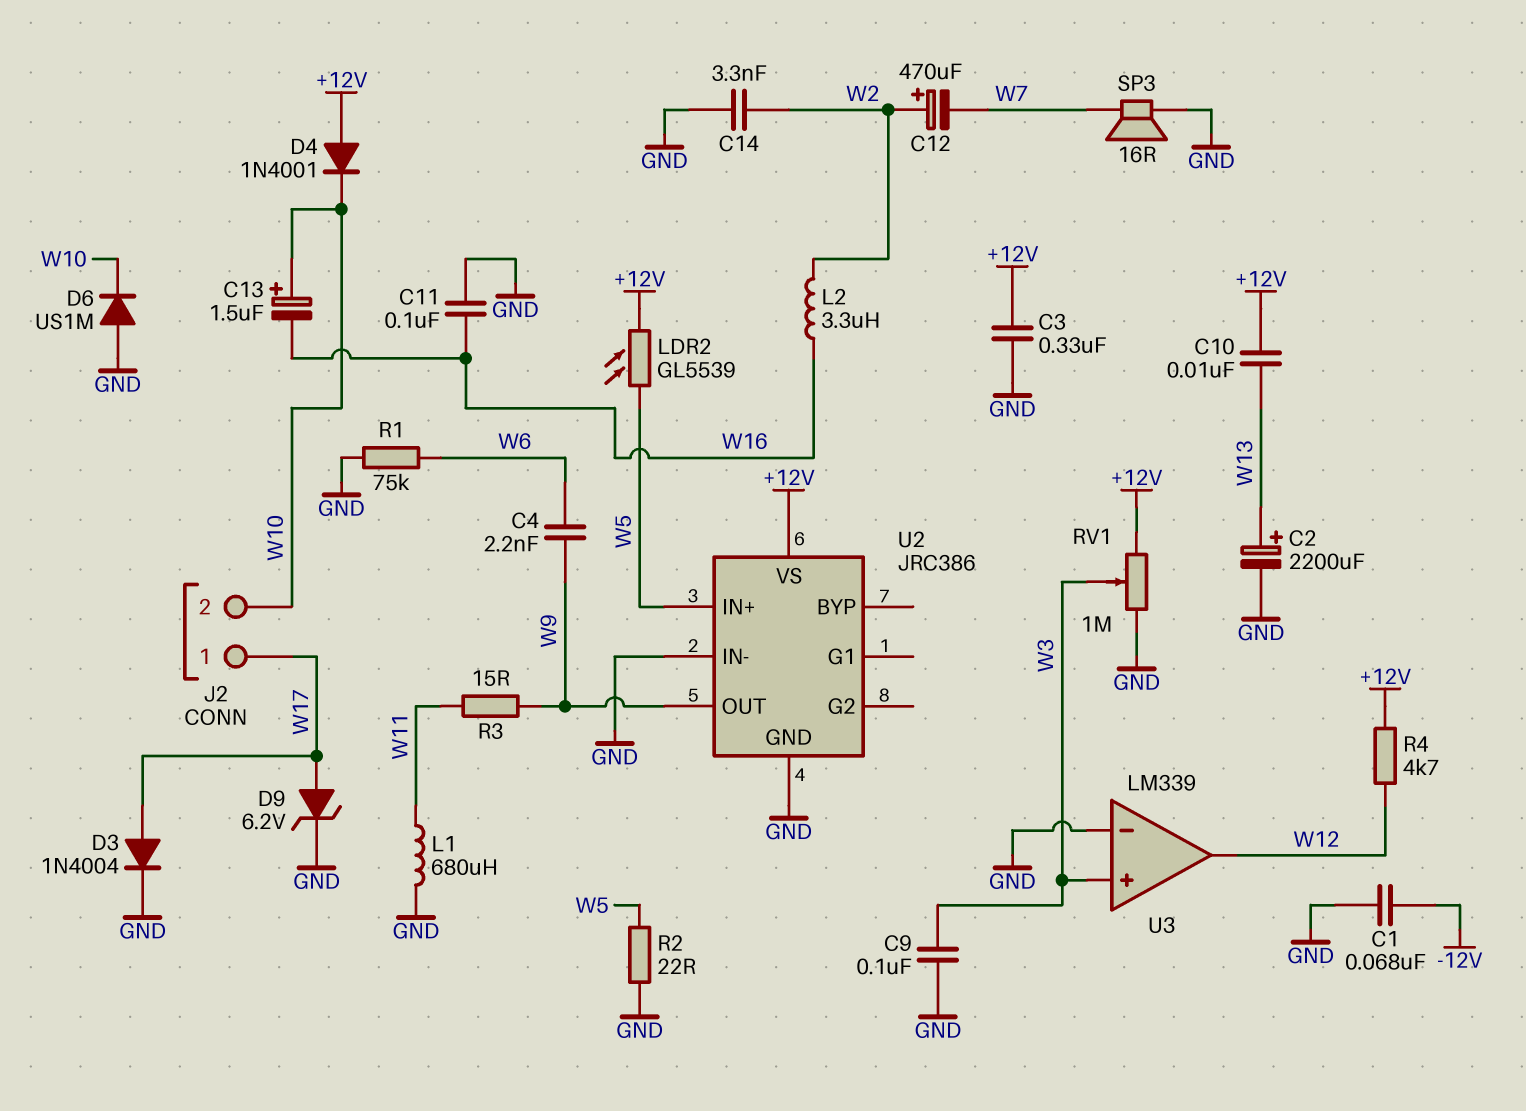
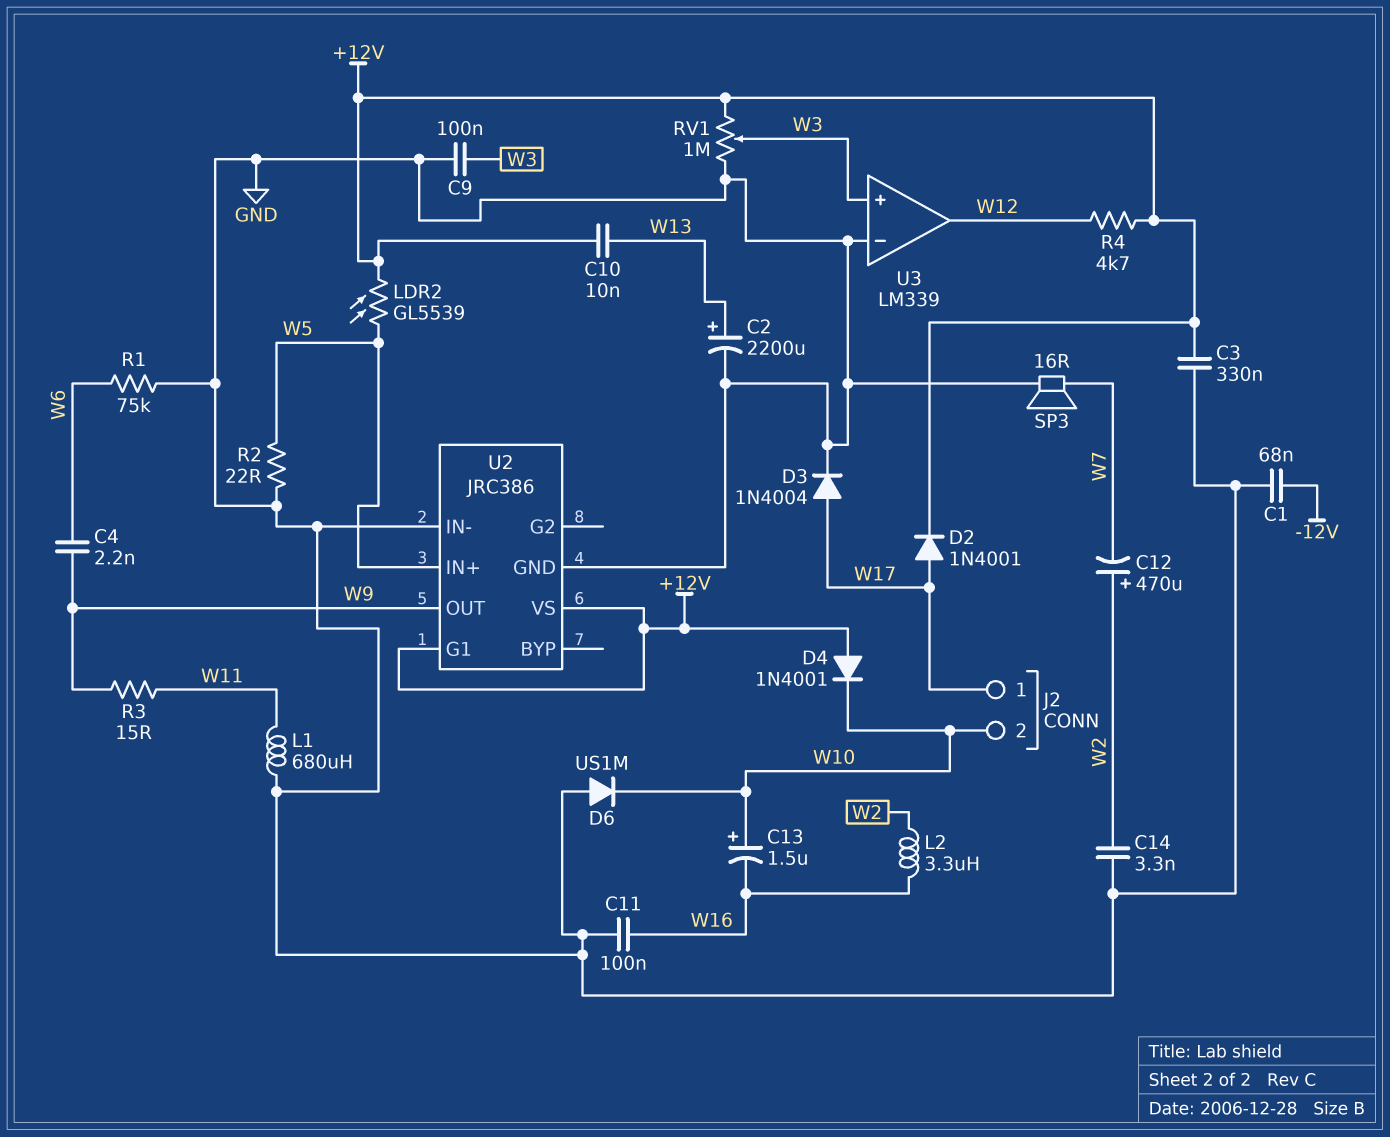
D2: none -> diode 1N4001 (A W17, K +12V)
D9: zener 6.2V (A W17, K GND) -> none
U2 pin G1: none -> +12V

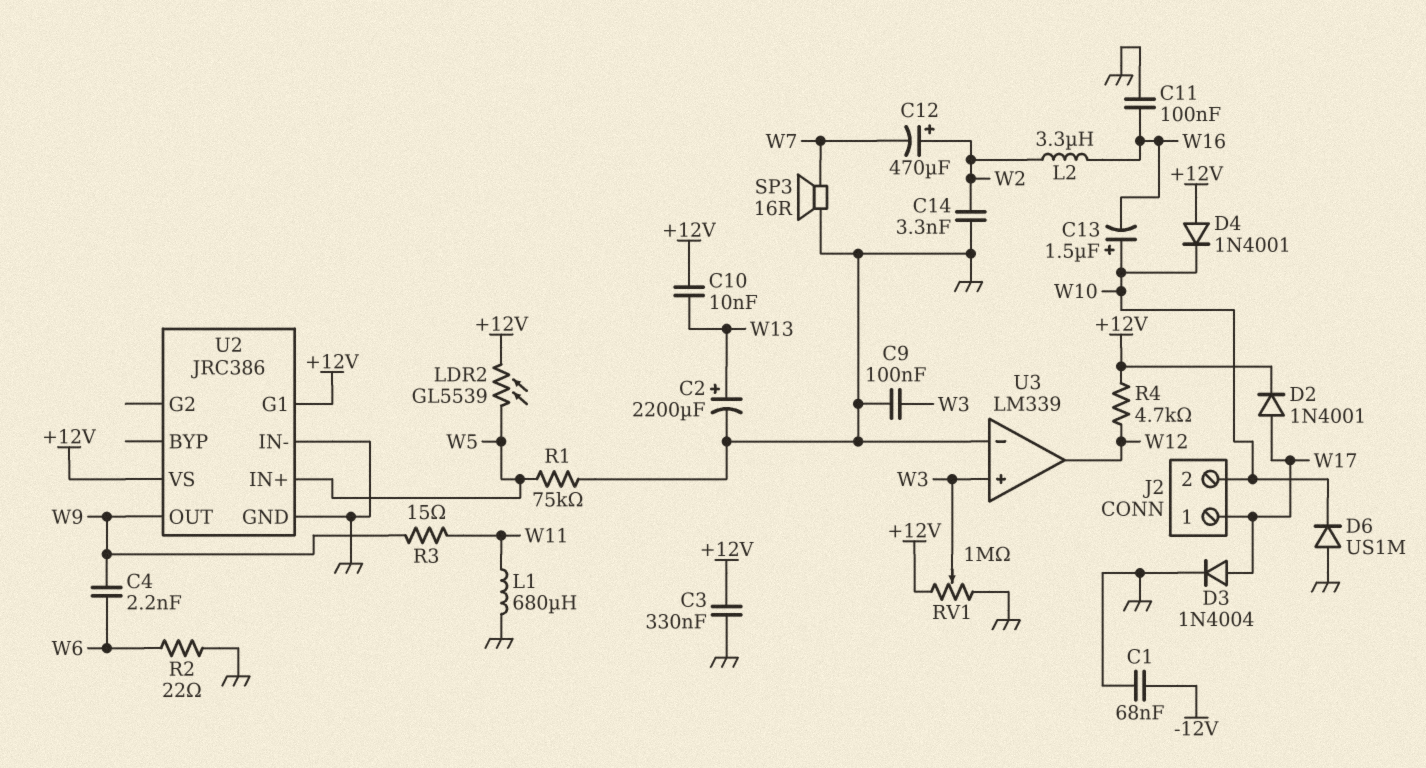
R1: 75k (GND, W6) -> 75k (GND, W5)
R2: 22 (GND, W5) -> 22 (GND, W6)

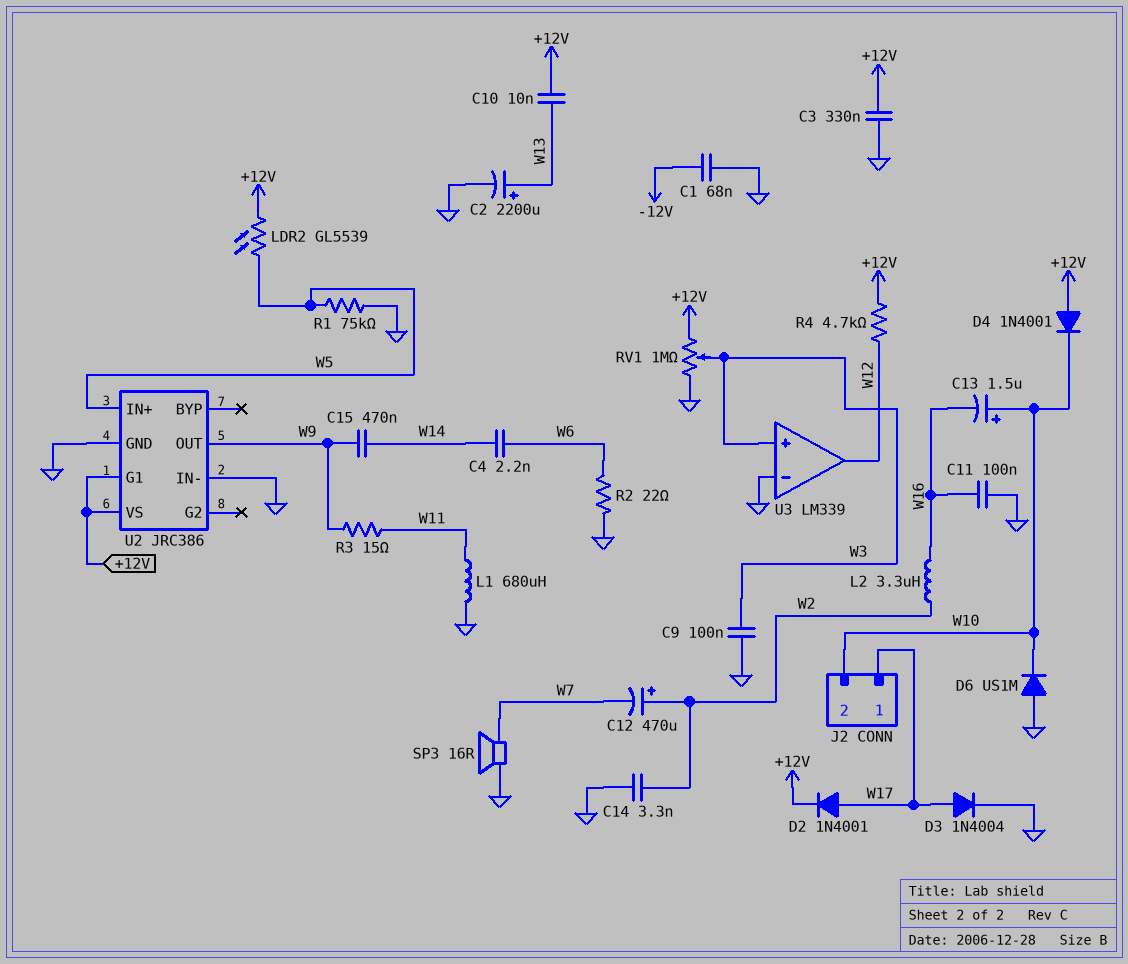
C4: 2.2nF (W6, W9) -> 2.2nF (W6, W14)
C15: none -> 470nF (W9, W14)

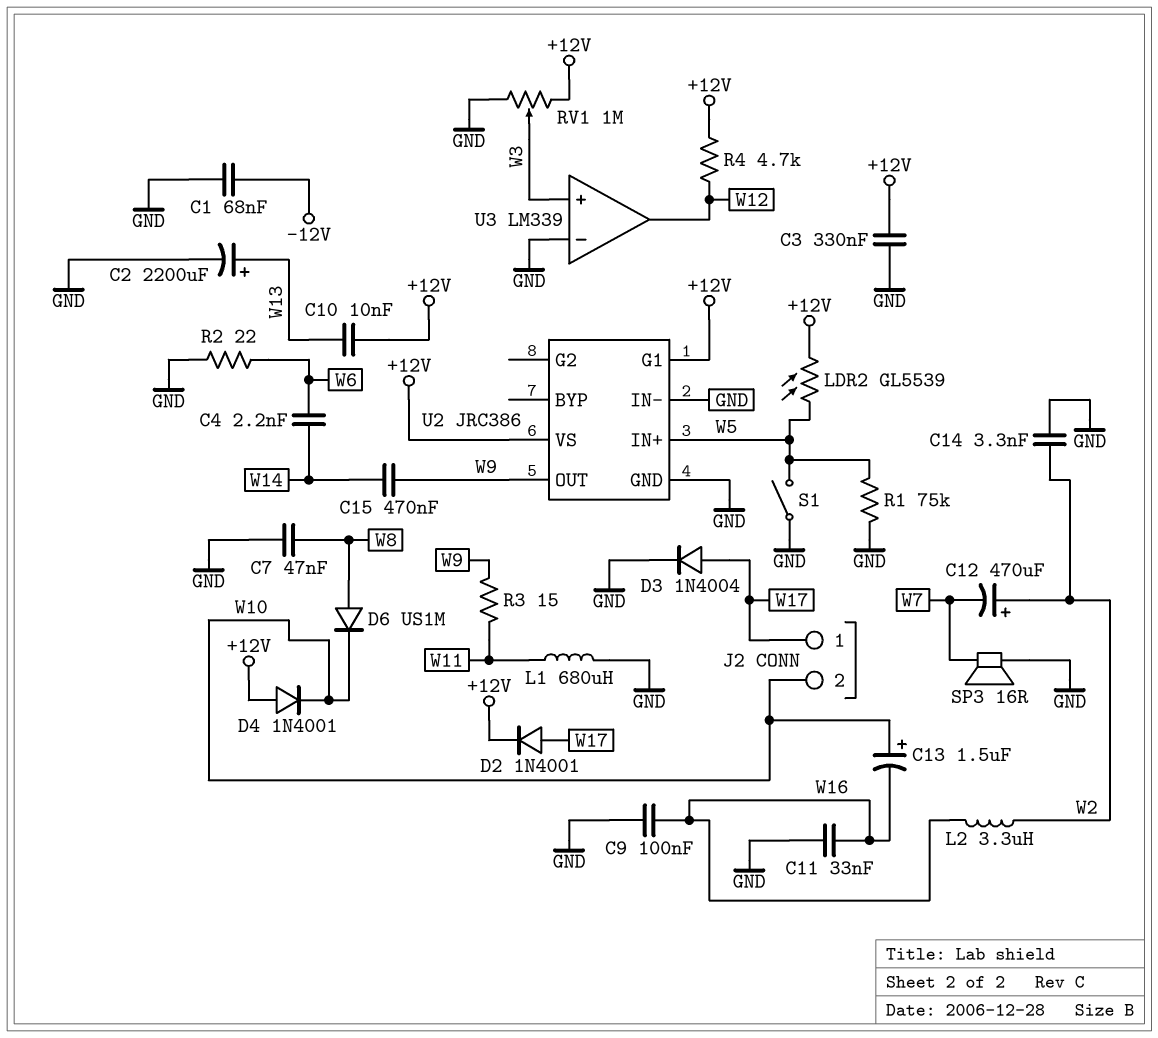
C7: none -> 47nF (GND, W8)
C9: 100nF (GND, W3) -> 100nF (GND, W16)
C11: 100nF (GND, W16) -> 33nF (GND, W16)
D6: diode US1M (A GND, K W10) -> diode US1M (A W8, K W10)
S1: none -> switch (GND, W5)

